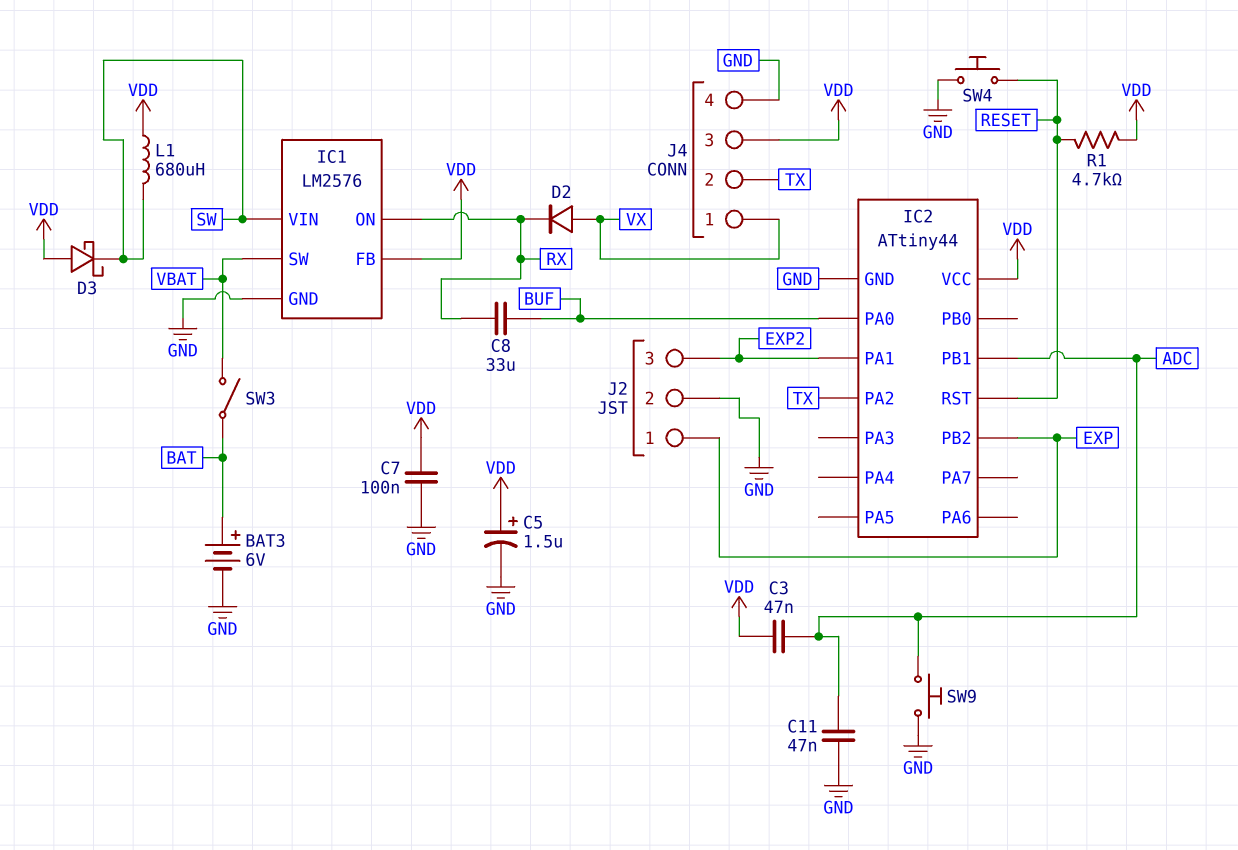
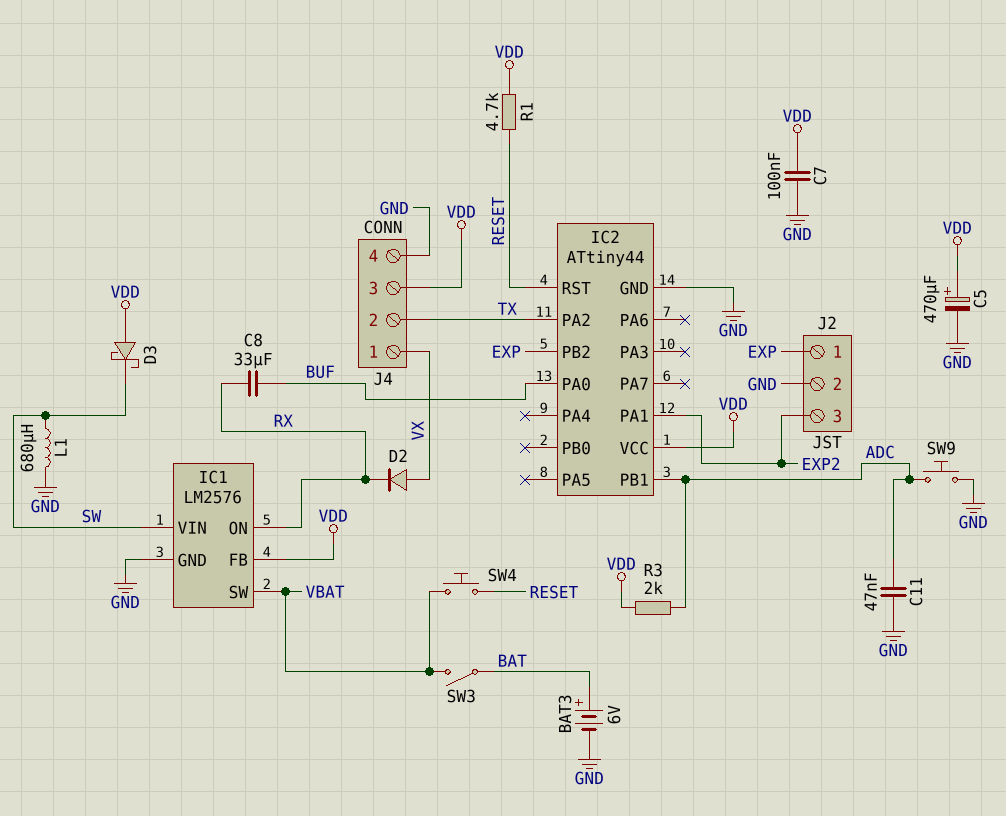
C3: 47nF (ADC, VDD) -> none
C5: 1.5uF (plus VDD, minus GND) -> 470uF (plus VDD, minus GND)
L1: 680uH (SW, VDD) -> 680uH (GND, SW)
R3: none -> 2k (ADC, VDD)
SW4: button (GND, RESET) -> button (RESET, VBAT)

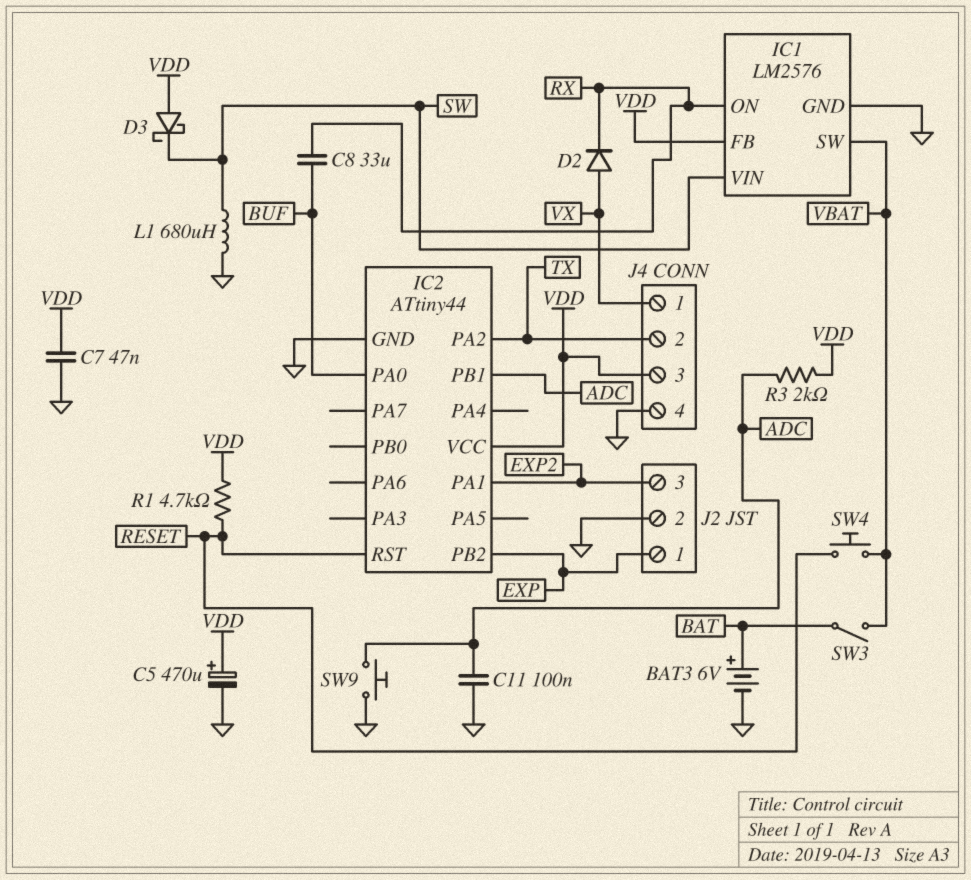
C7: 100nF (GND, VDD) -> 47nF (GND, VDD)
C11: 47nF (ADC, GND) -> 100nF (ADC, GND)

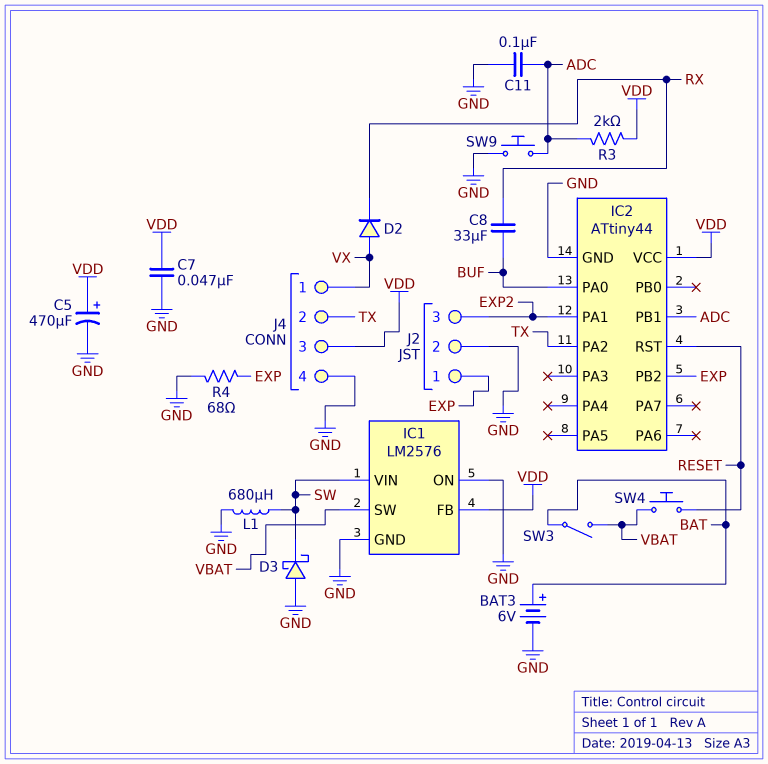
D3: schottky (A VDD, K SW) -> schottky (A GND, K SW)
IC1 pin ON: RX -> GND
R1: 4.7k (RESET, VDD) -> none
R4: none -> 68 (EXP, GND)

